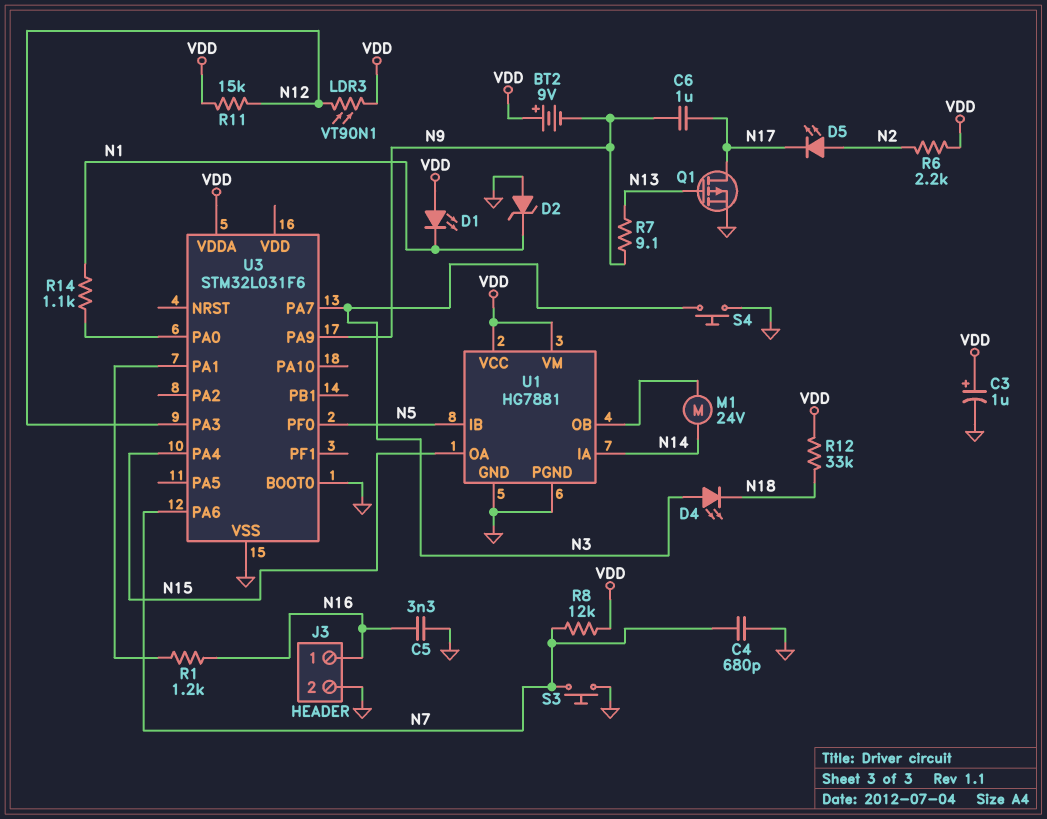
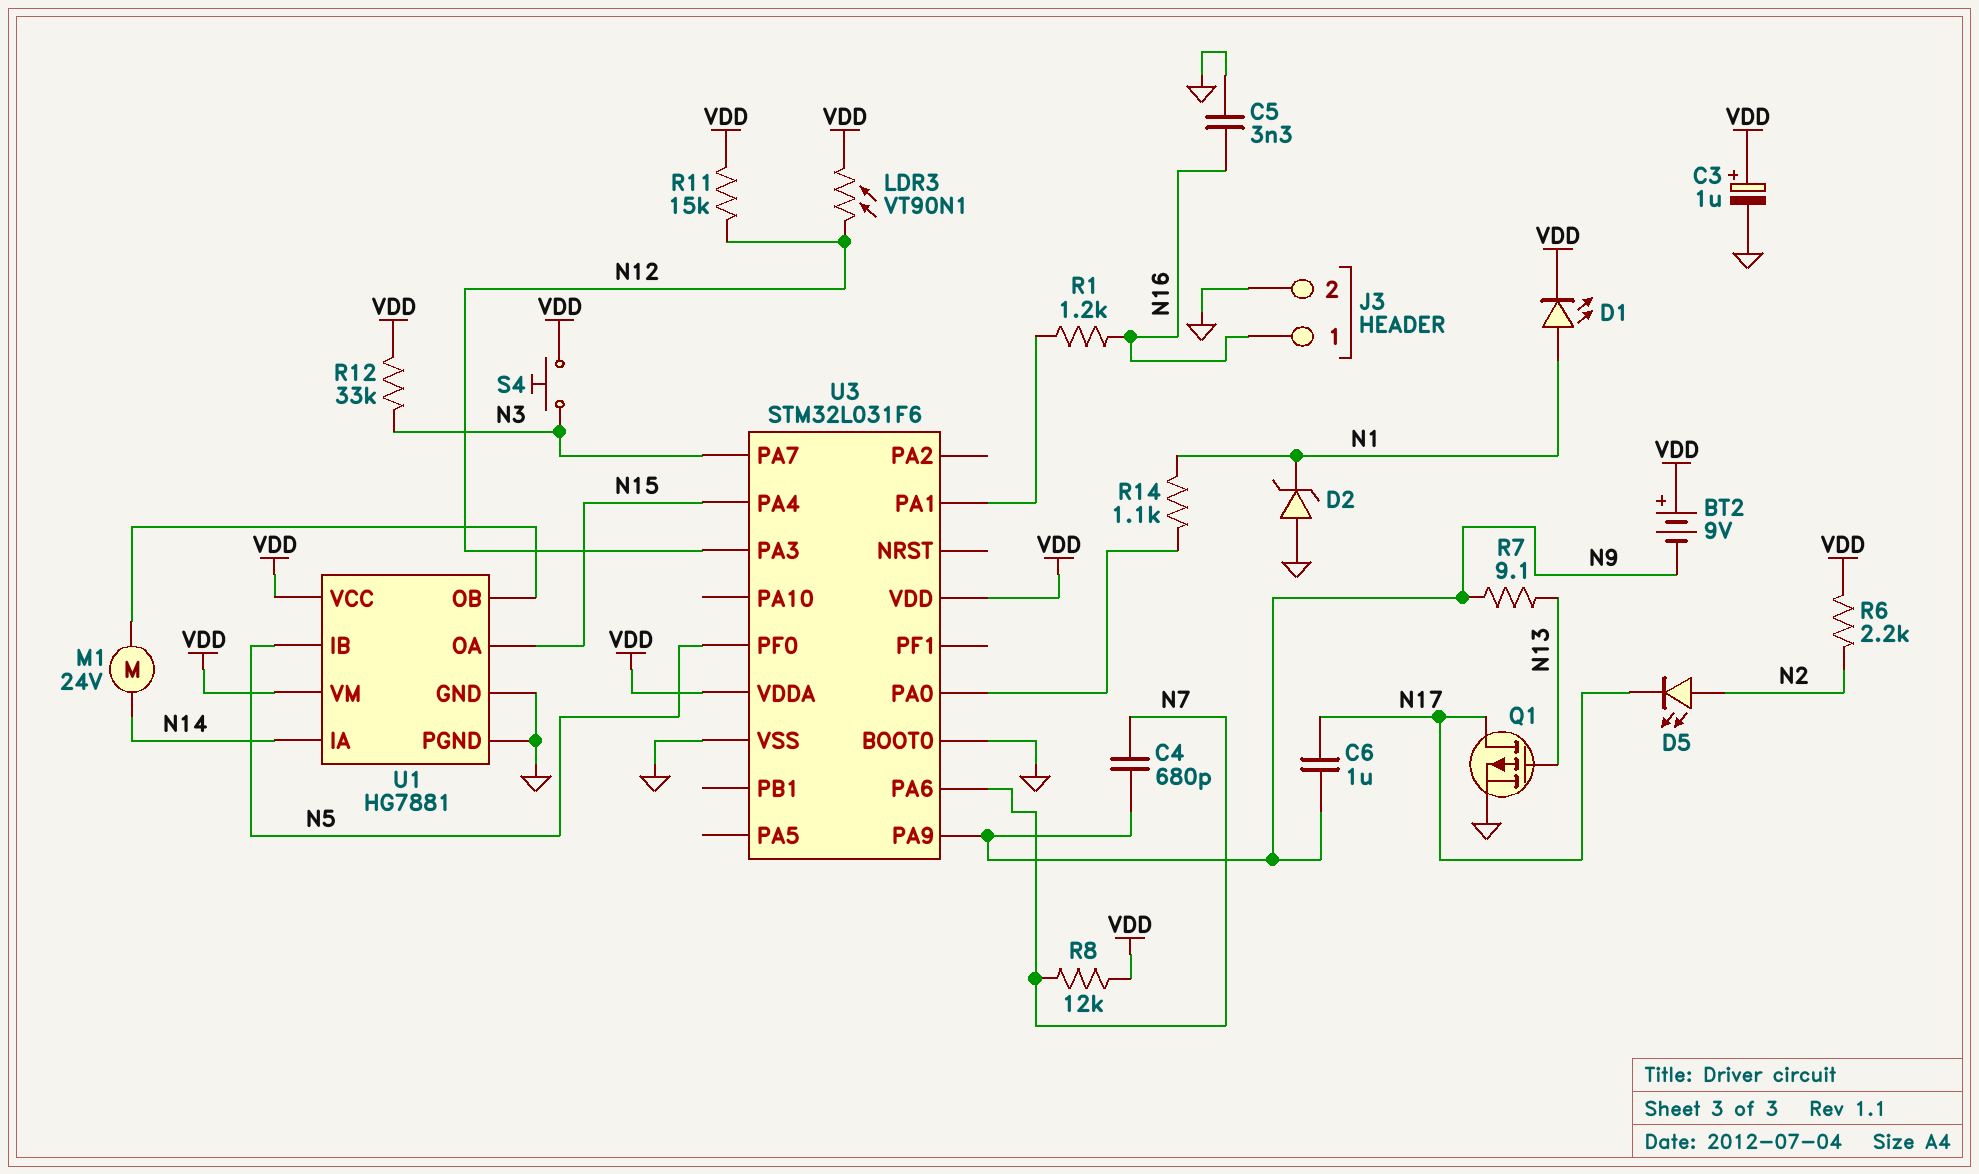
C4: 680pF (GND, N7) -> 680pF (N7, N9)
D1: LED (A VDD, K N1) -> LED (A N1, K VDD)
D4: LED (A N3, K N18) -> none
R12: 33k (N18, VDD) -> 33k (N3, VDD)
S3: button (GND, N7) -> none
S4: button (GND, N3) -> button (N3, VDD)
U3 pin VDD: none -> VDD

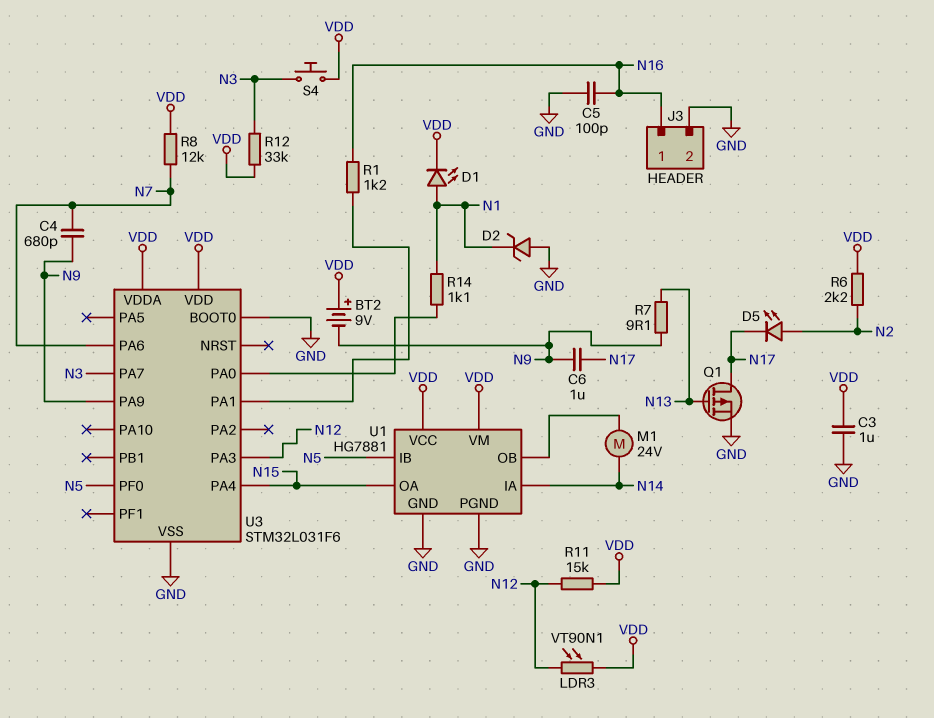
C3: 1uF (plus VDD, minus GND) -> 1uF (GND, VDD)
C5: 3.3nF (GND, N16) -> 100pF (GND, N16)

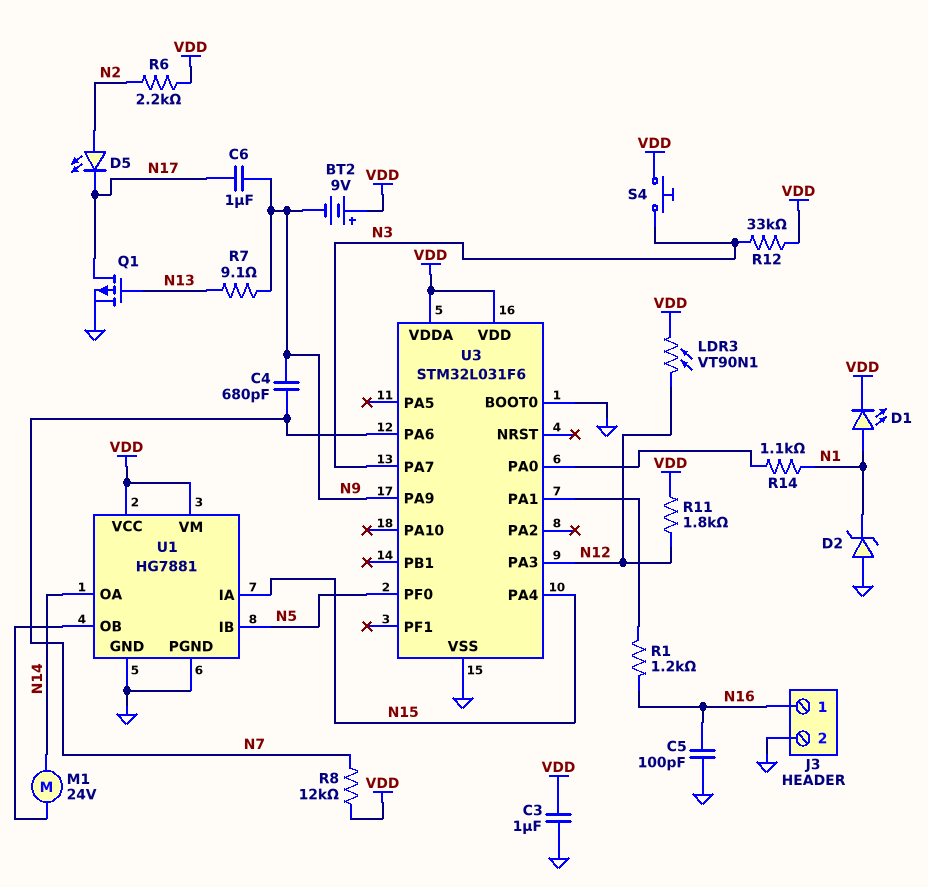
R11: 15k (N12, VDD) -> 1.8k (N12, VDD)
U1 pin IA: N14 -> N15
U1 pin OA: N15 -> N14

